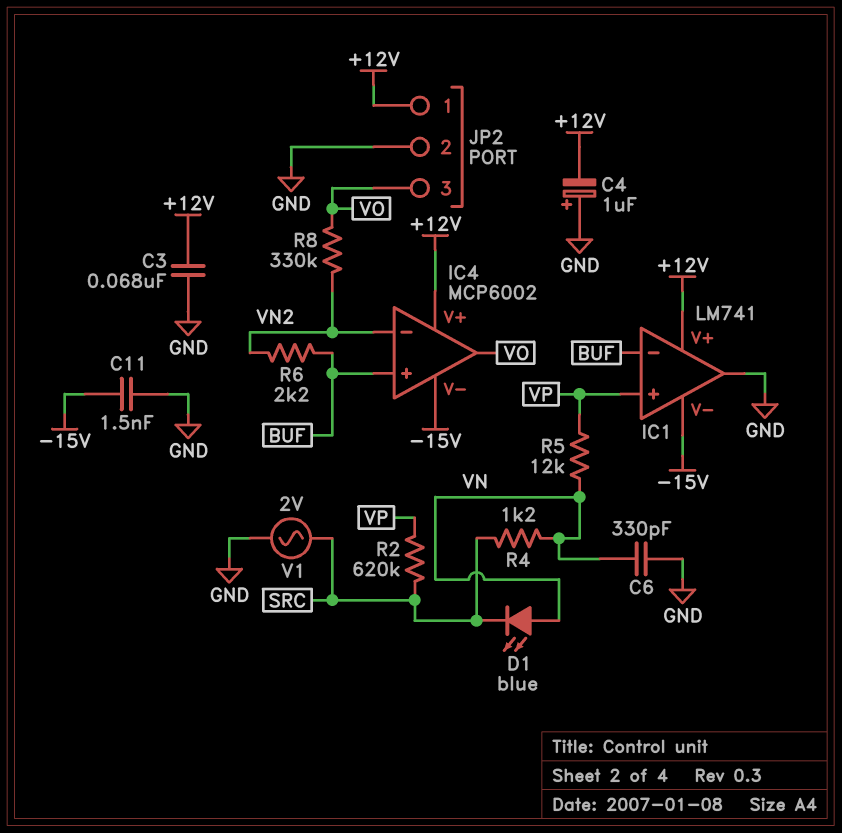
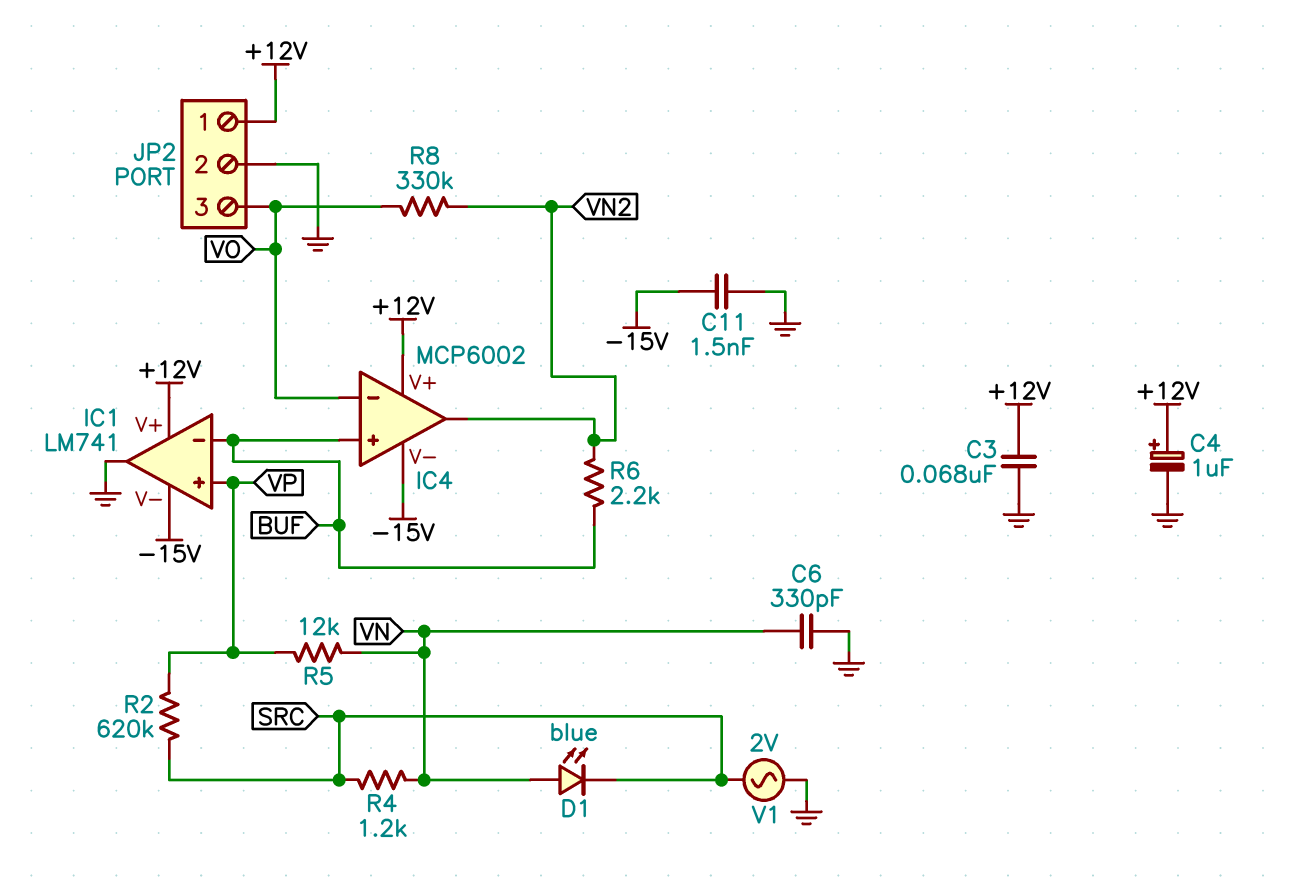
C4: 1uF (plus GND, minus +12V) -> 1uF (plus +12V, minus GND)
IC4 pin in-: VN2 -> VO
IC4 pin out: VO -> VN2

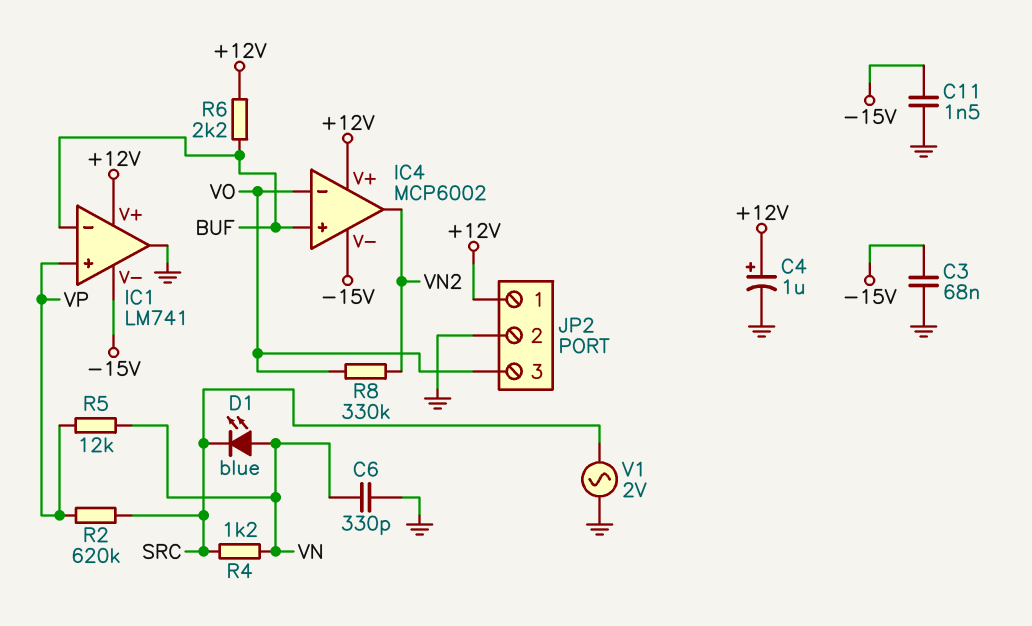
C3: 68nF (+12V, GND) -> 68nF (-15V, GND)
R6: 2.2k (BUF, VN2) -> 2.2k (+12V, BUF)

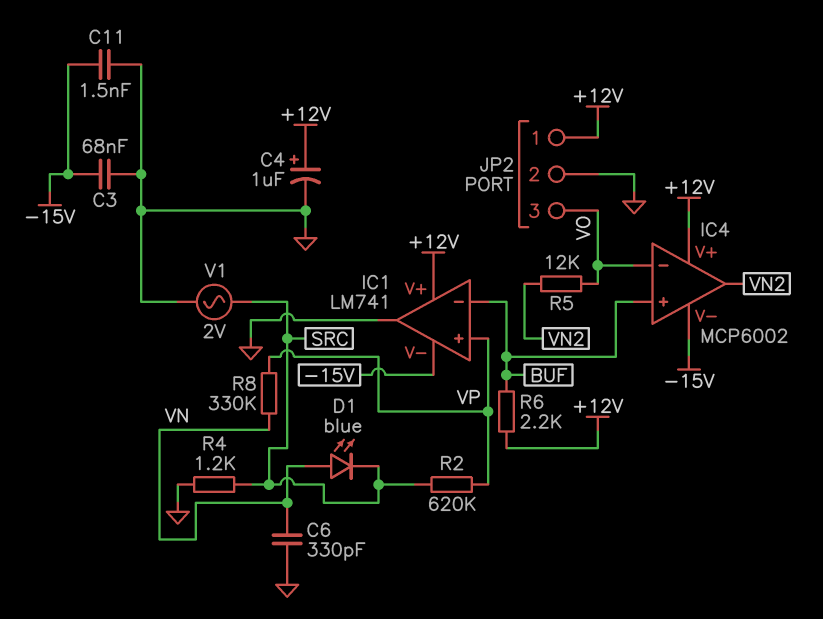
R4: 1.2k (SRC, VN) -> 1.2k (GND, SRC)
R5: 12k (VN, VP) -> 12k (VN2, VO)
R8: 330k (VN2, VO) -> 330k (VN, VP)

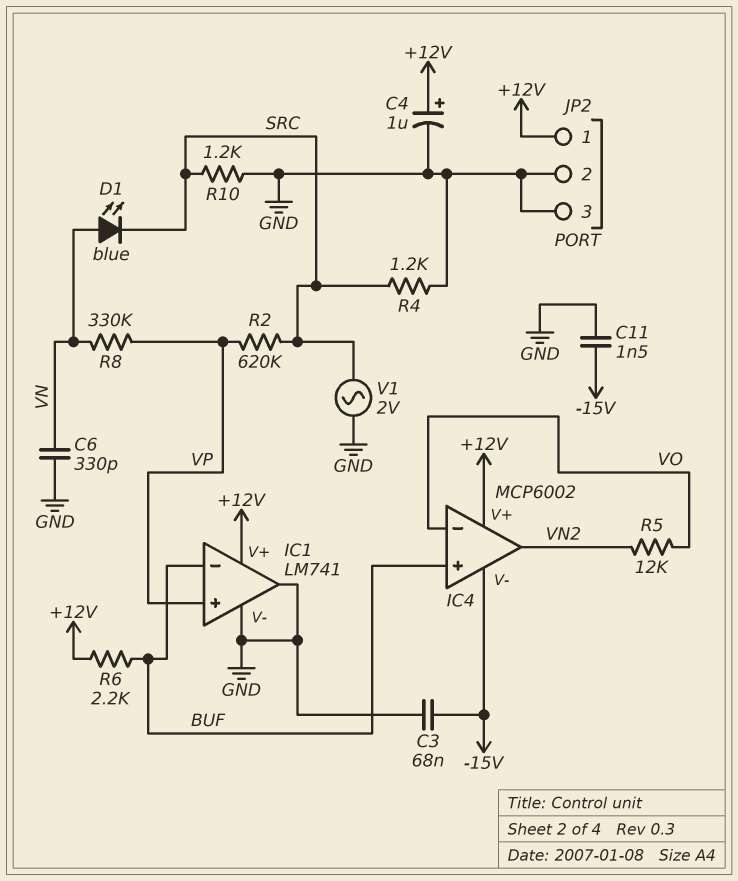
IC1 pin V-: -15V -> GND
JP2 pin 3: VO -> GND
R10: none -> 1.2k (GND, SRC)

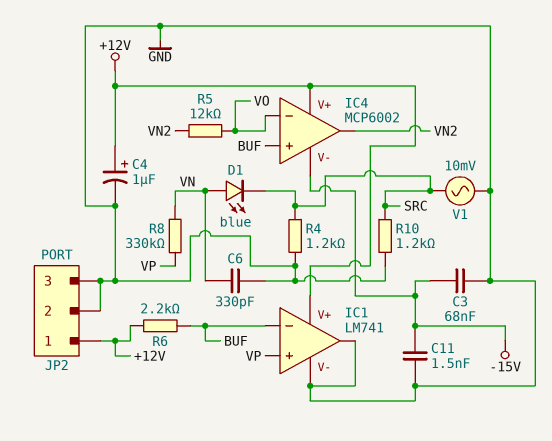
R2: 620k (SRC, VP) -> none
V1: AC 2V (GND, SRC) -> AC 10mV (GND, SRC)

